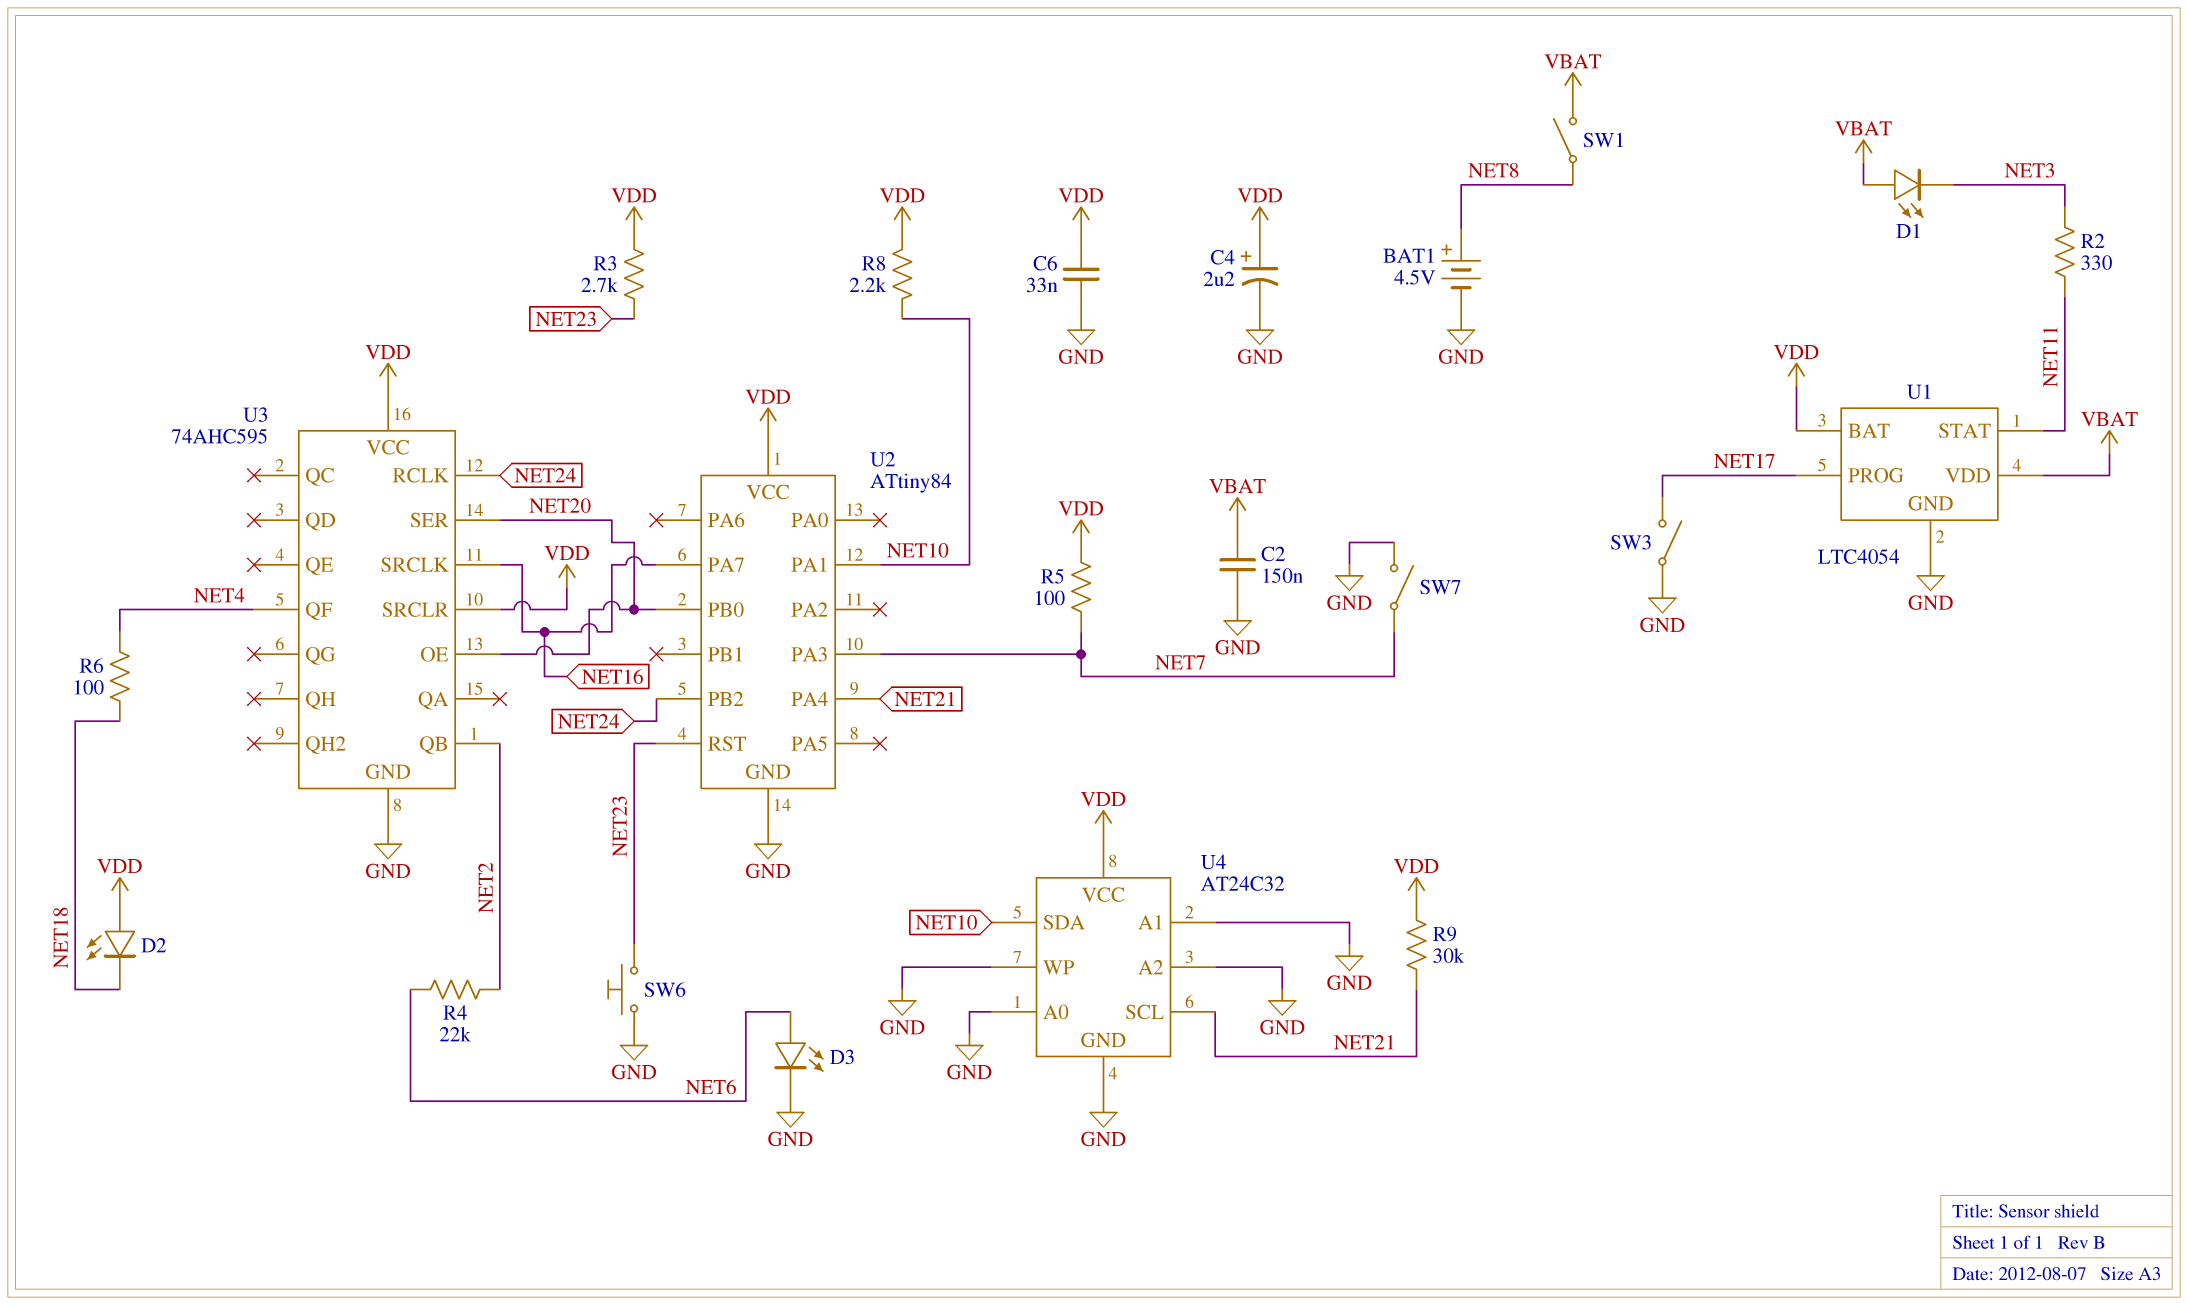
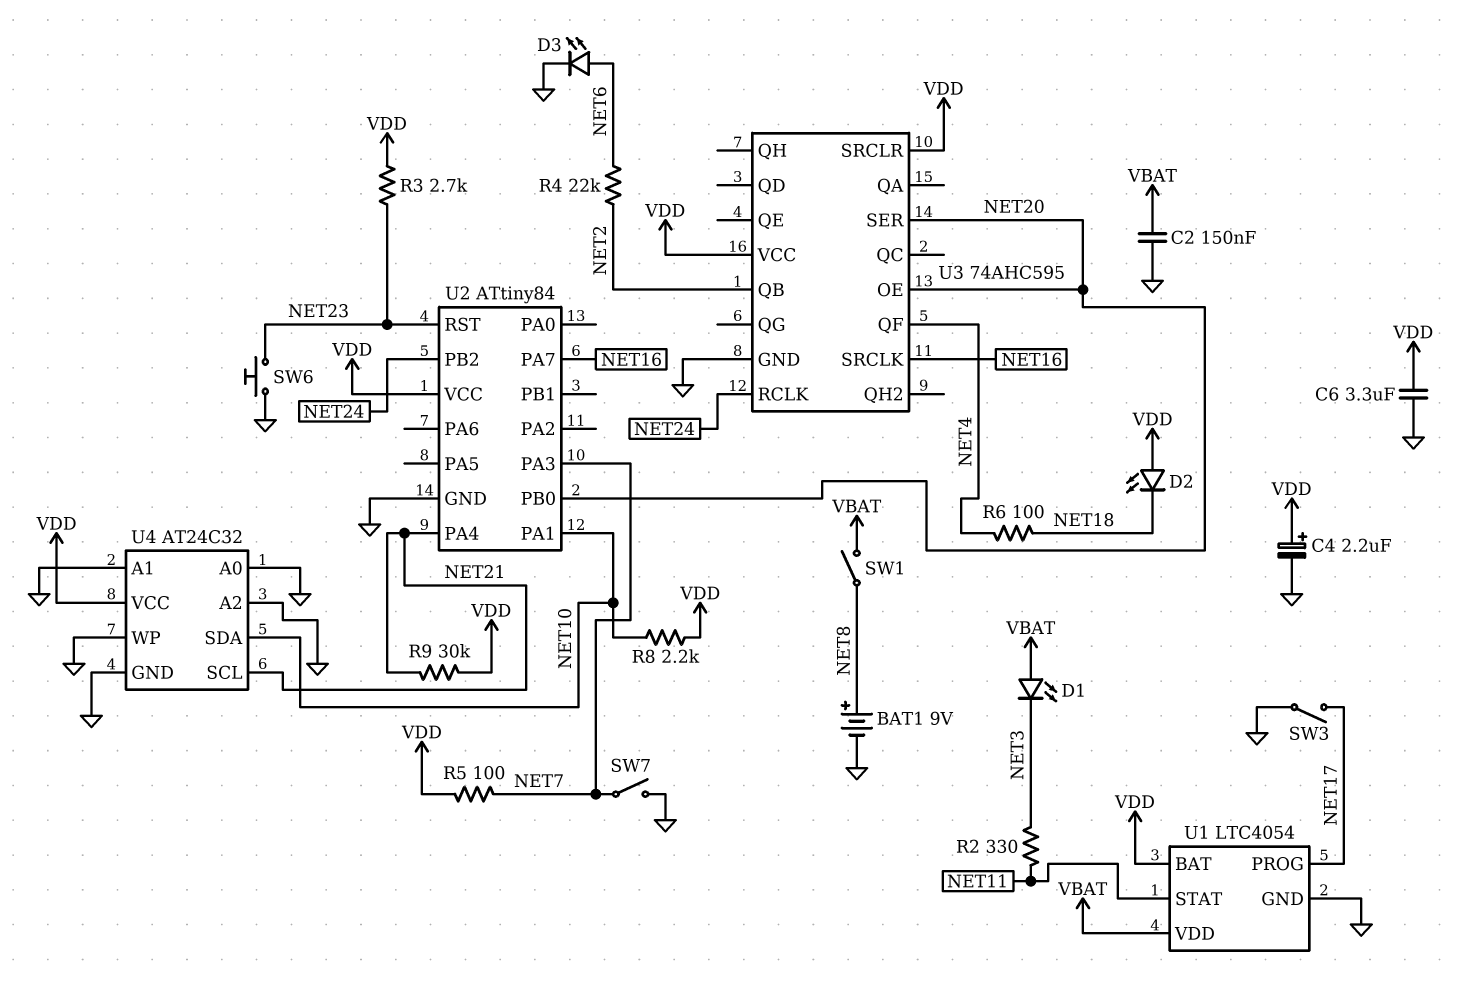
BAT1: 4.5V (plus NET8, minus GND) -> 9V (plus NET8, minus GND)
C6: 33nF (GND, VDD) -> 3.3uF (GND, VDD)

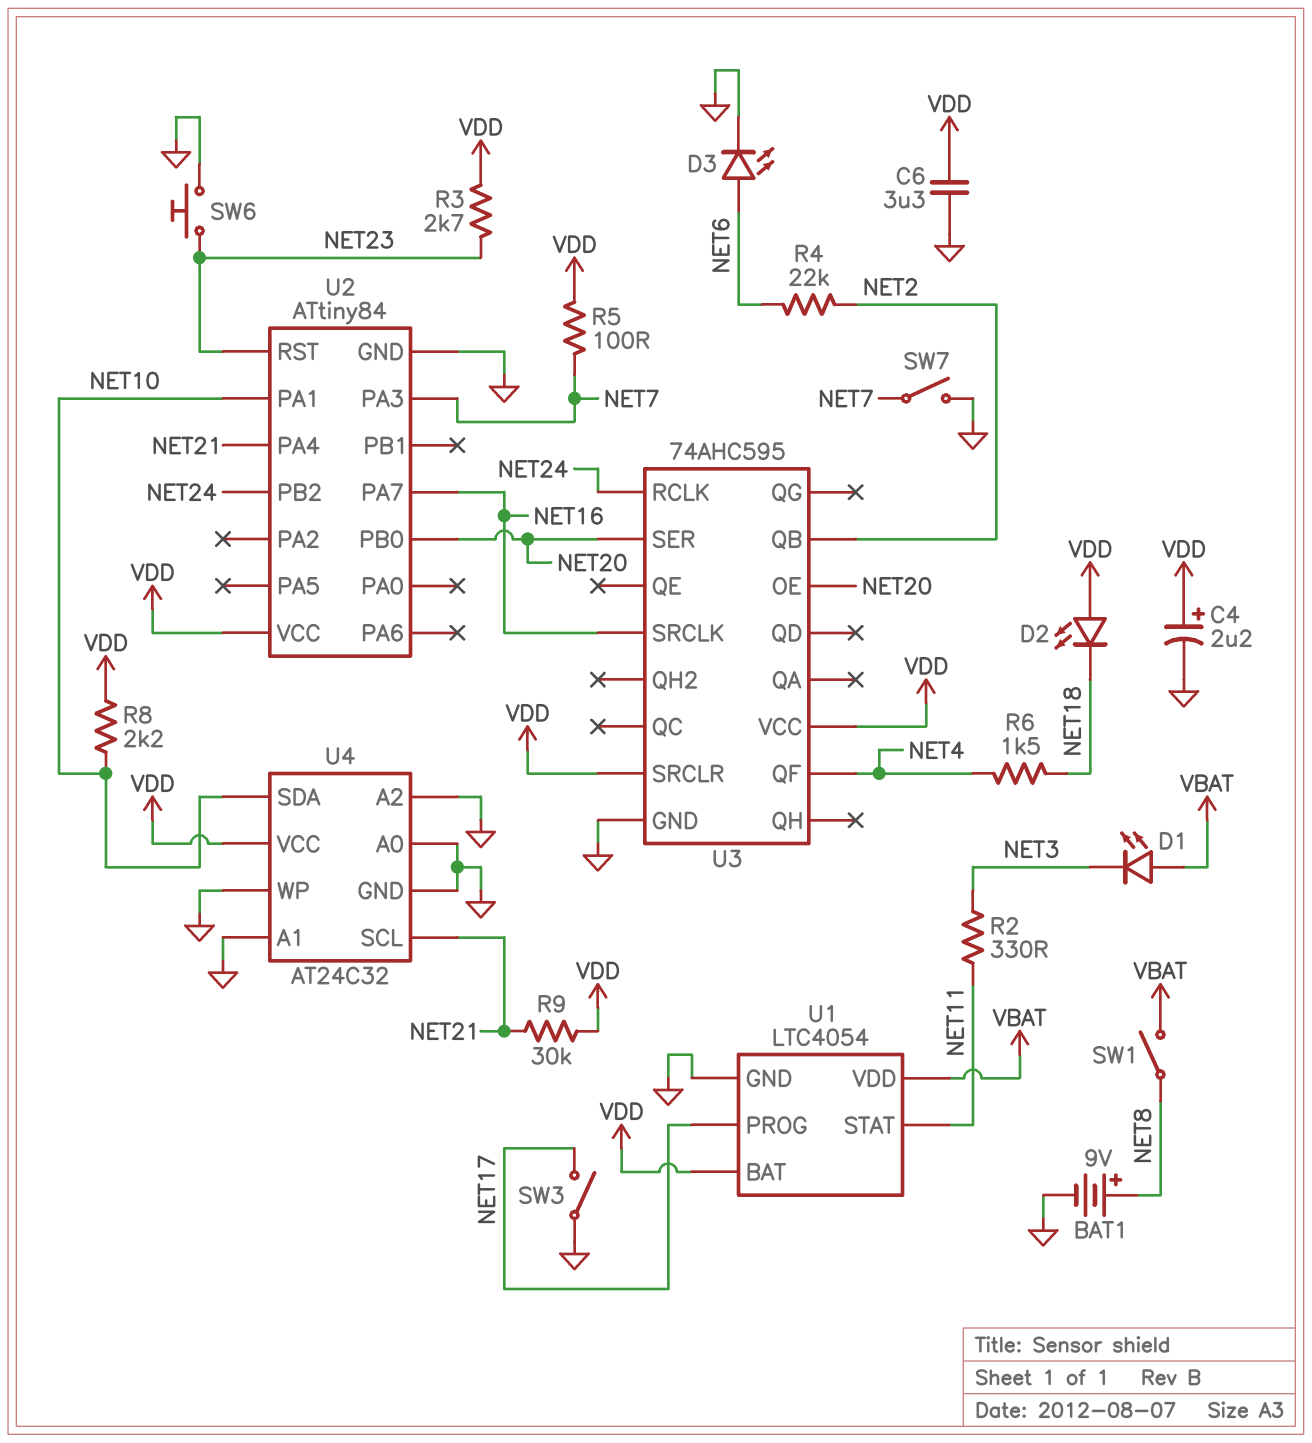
C2: 150nF (GND, VBAT) -> none
R6: 100 (NET4, NET18) -> 1.5k (NET4, NET18)

